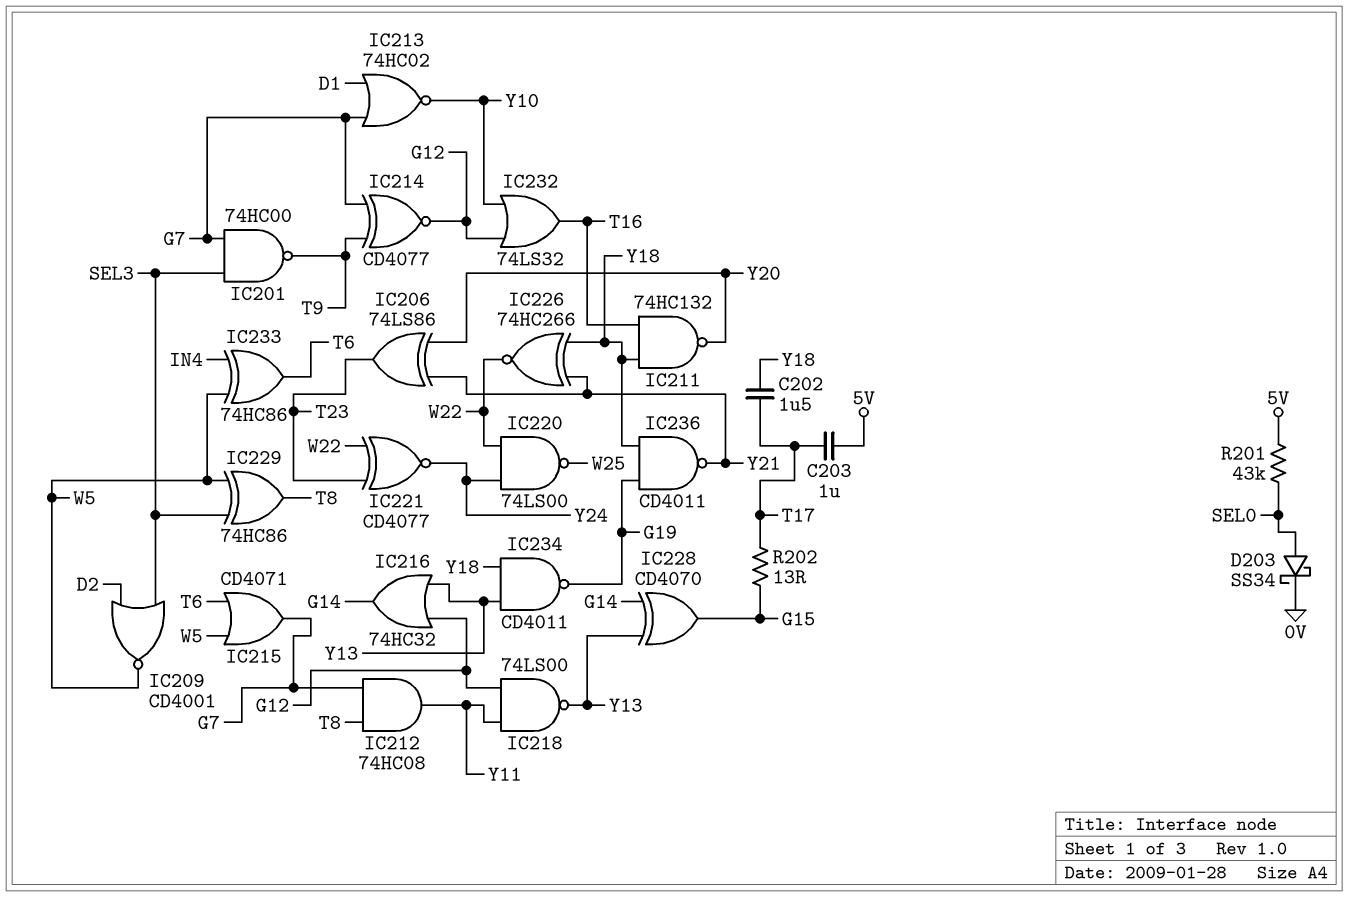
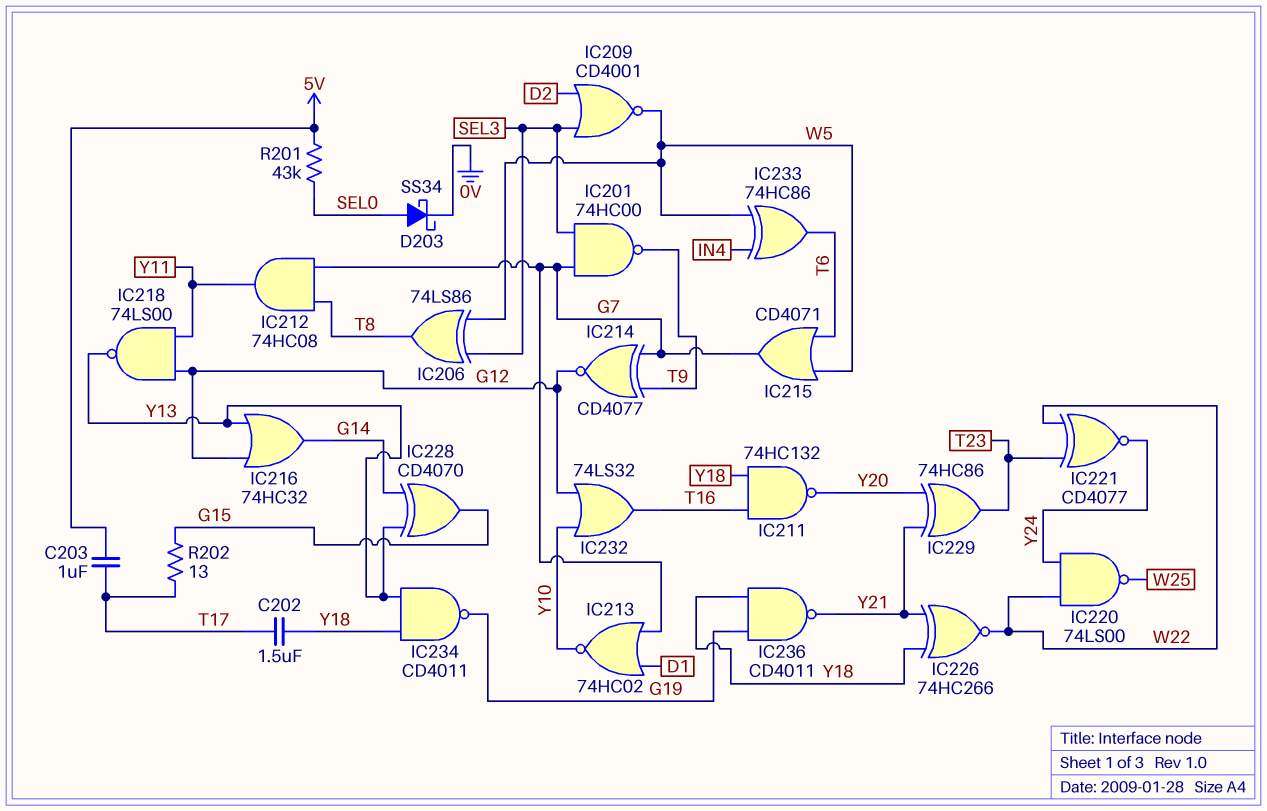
IC206: XOR 74LS86 (in Y20, in Y21, out T23) -> XOR 74LS86 (in SEL3, in W5, out T8)
IC229: XOR 74HC86 (in SEL3, in W5, out T8) -> XOR 74HC86 (in Y20, in Y21, out T23)

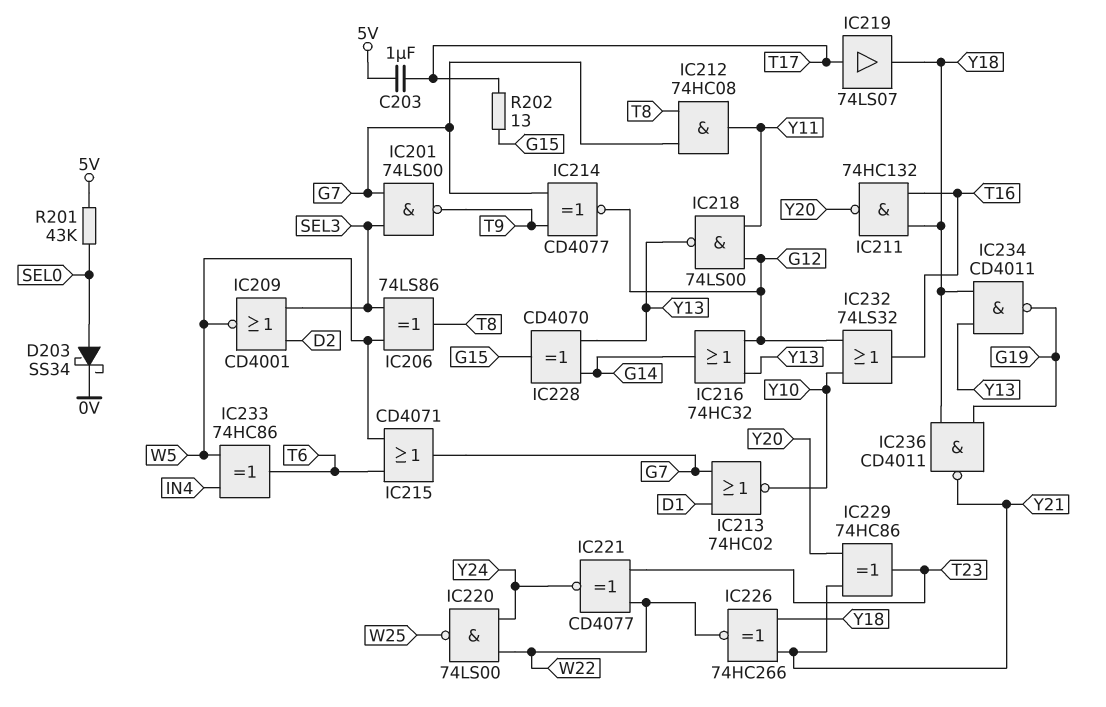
C202: 1.5uF (T17, Y18) -> none
IC201: NAND 74HC00 (in G7, in SEL3, out T9) -> NAND 74LS00 (in G7, in SEL3, out T9)
IC219: none -> buffer 74LS07 (in T17, out Y18)

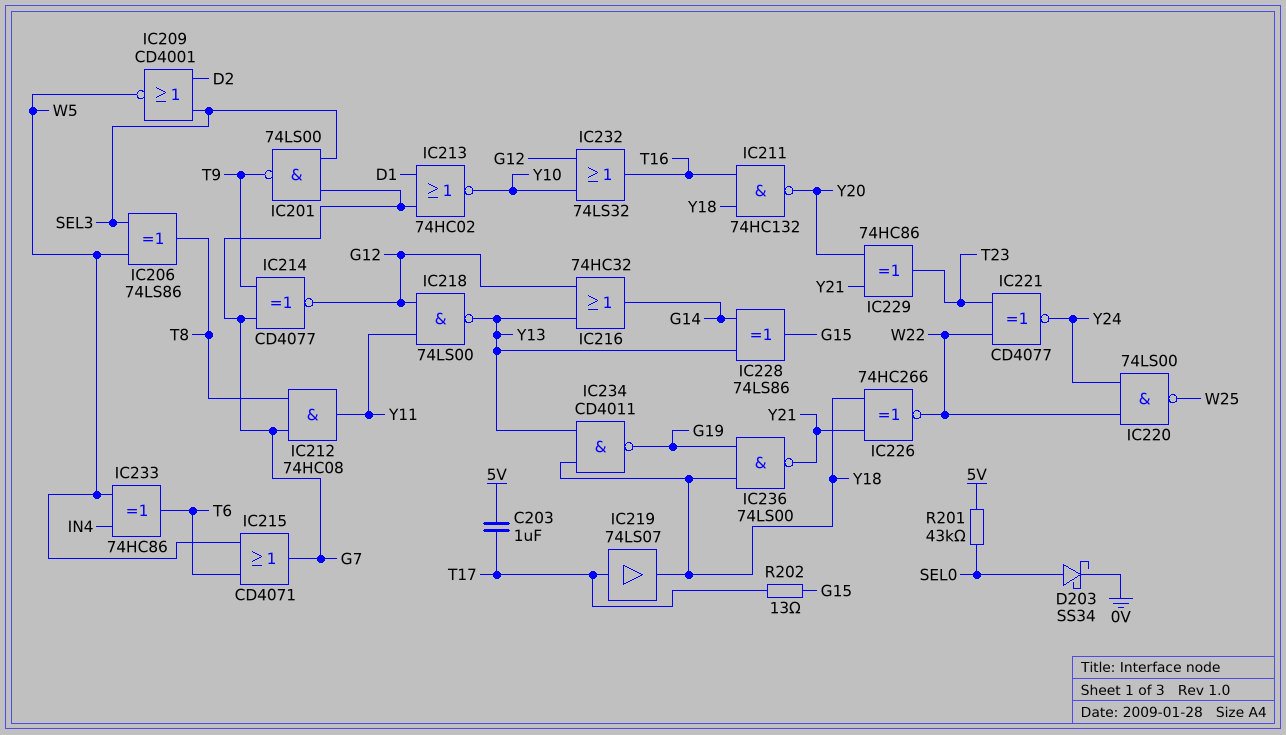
IC228: XOR CD4070 (in G14, in Y13, out G15) -> XOR 74LS86 (in G14, in Y13, out G15)
IC236: NAND CD4011 (in G19, in Y18, out Y21) -> NAND 74LS00 (in G19, in Y18, out Y21)

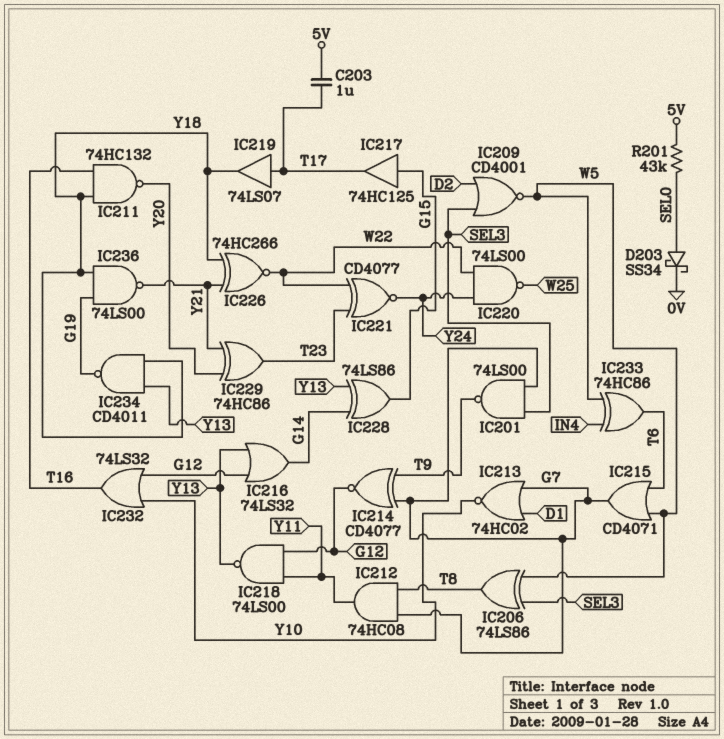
IC216: OR 74HC32 (in G12, in Y13, out G14) -> OR 74LS32 (in G12, in Y13, out G14)
IC217: none -> buffer 74HC125 (in G15, out T17)
R202: 13 (G15, T17) -> none

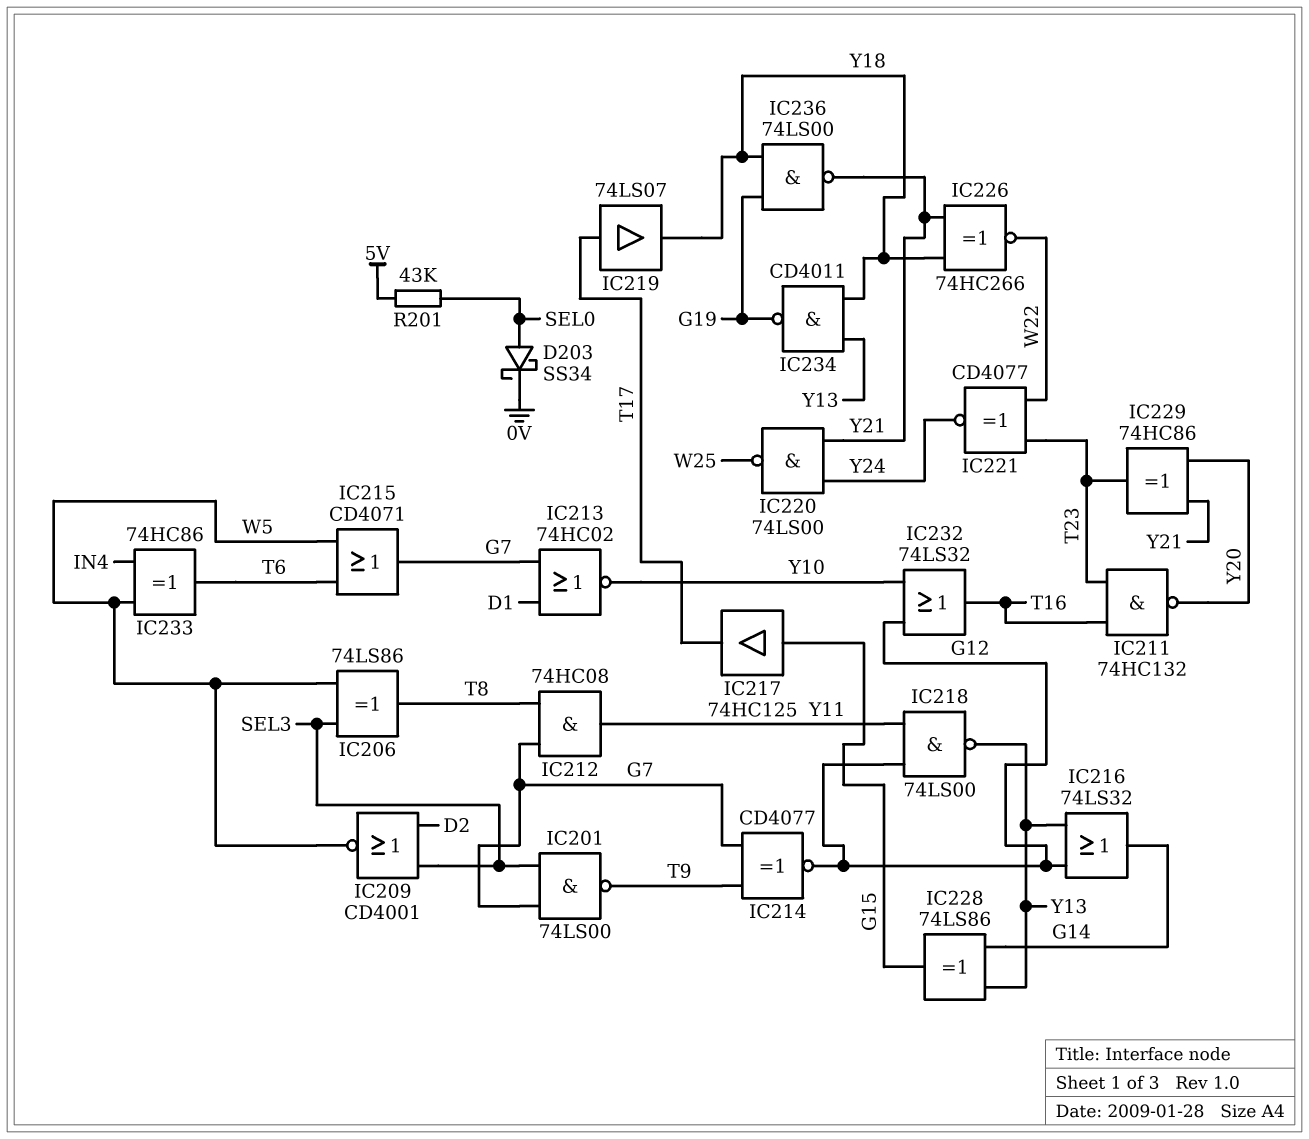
C203: 1uF (5V, T17) -> none
IC211: NAND 74HC132 (in T16, in Y18, out Y20) -> NAND 74HC132 (in T16, in T23, out Y20)
IC220: NAND 74LS00 (in W22, in Y24, out W25) -> NAND 74LS00 (in Y21, in Y24, out W25)

